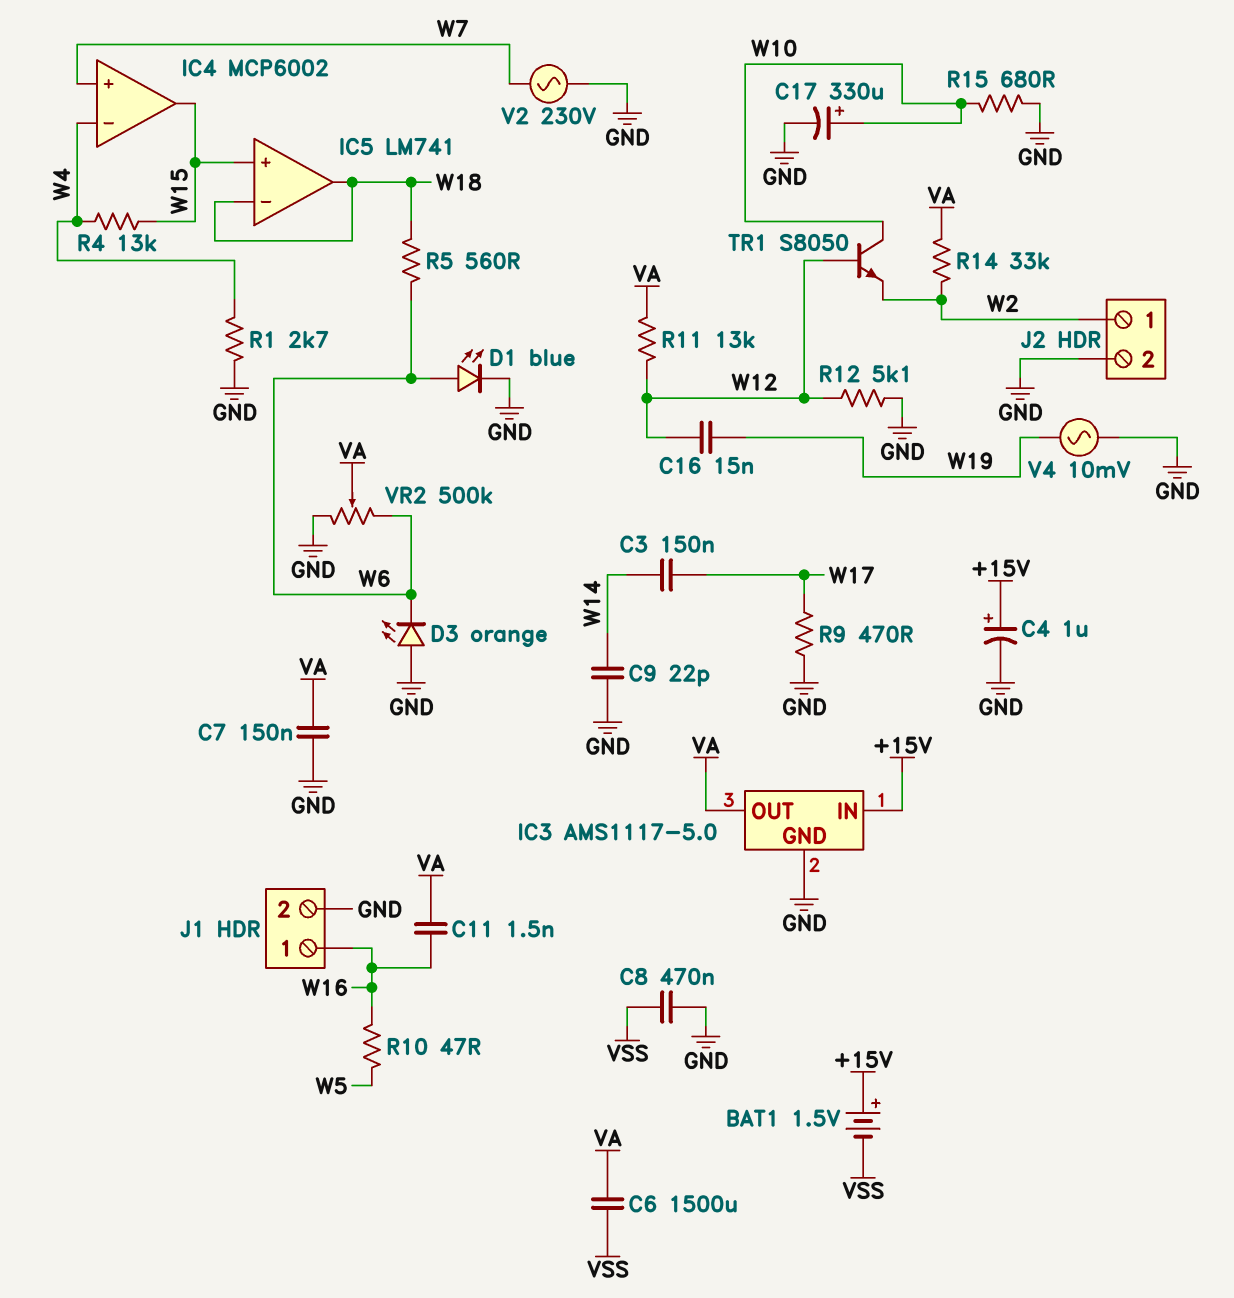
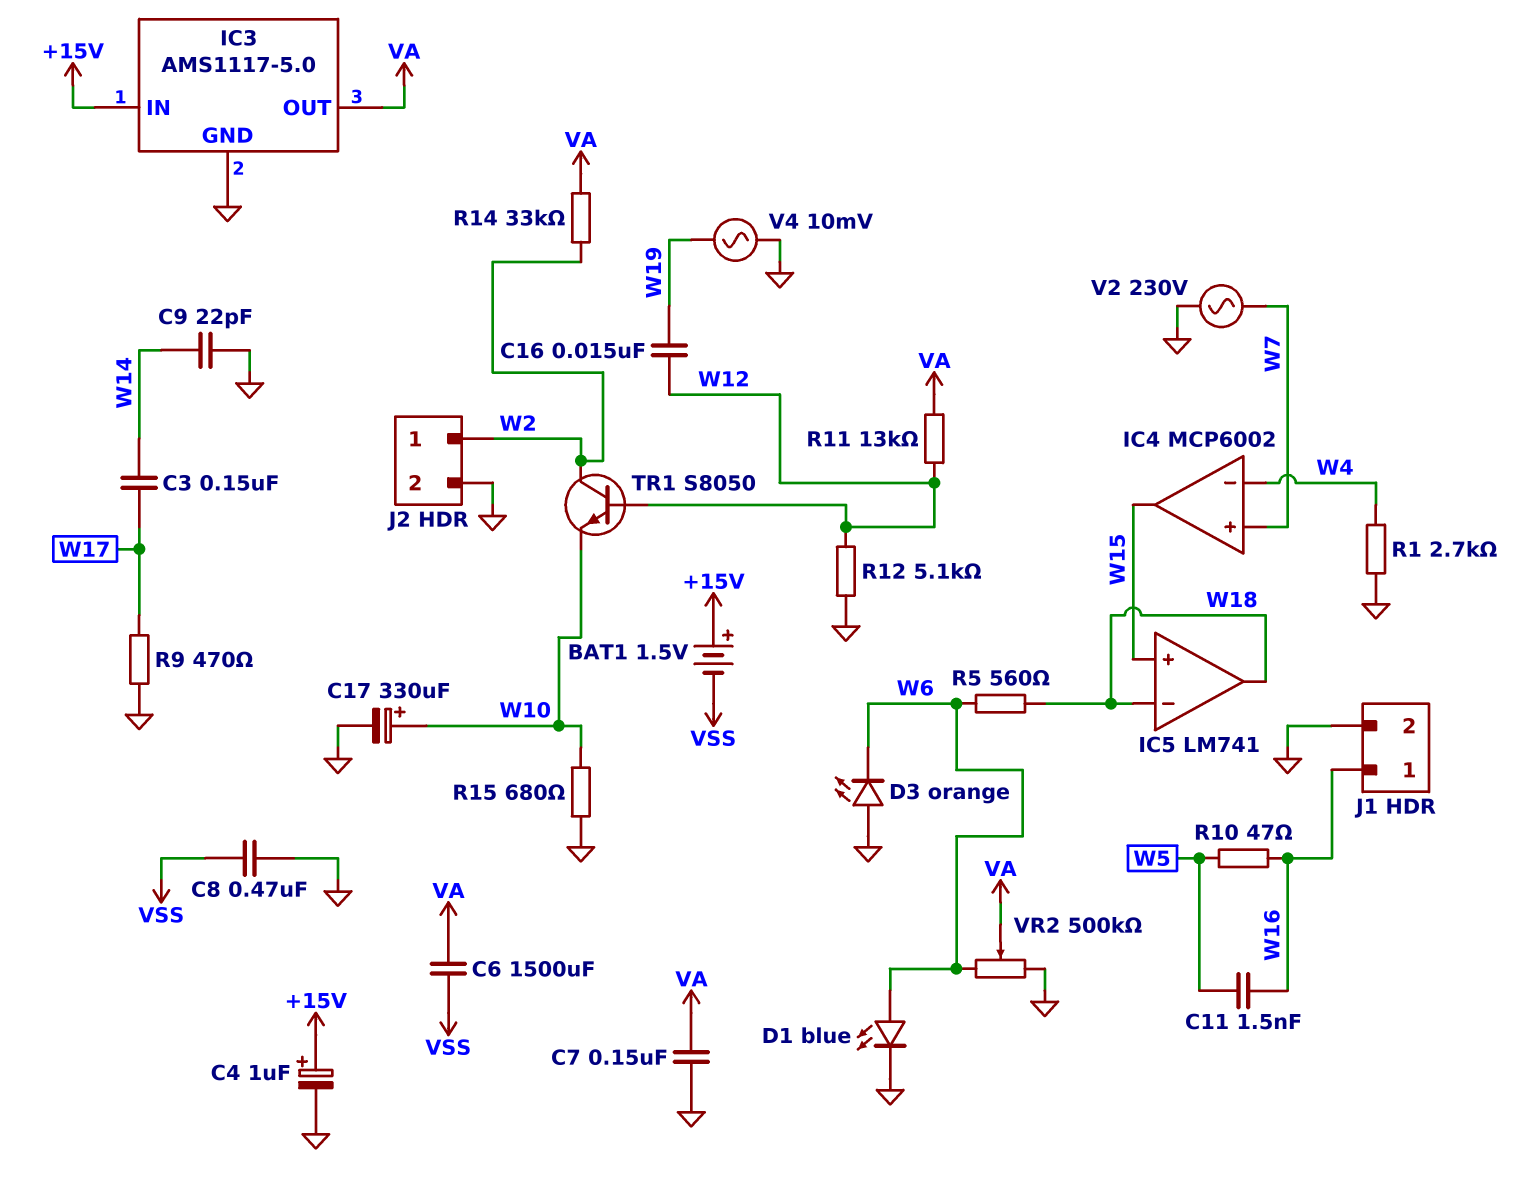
C11: 1.5nF (VA, W16) -> 1.5nF (W5, W16)
R4: 13k (W4, W15) -> none
TR1: NPN S8050 (B W12, C W10, E W2) -> NPN S8050 (B W12, C W2, E W10)

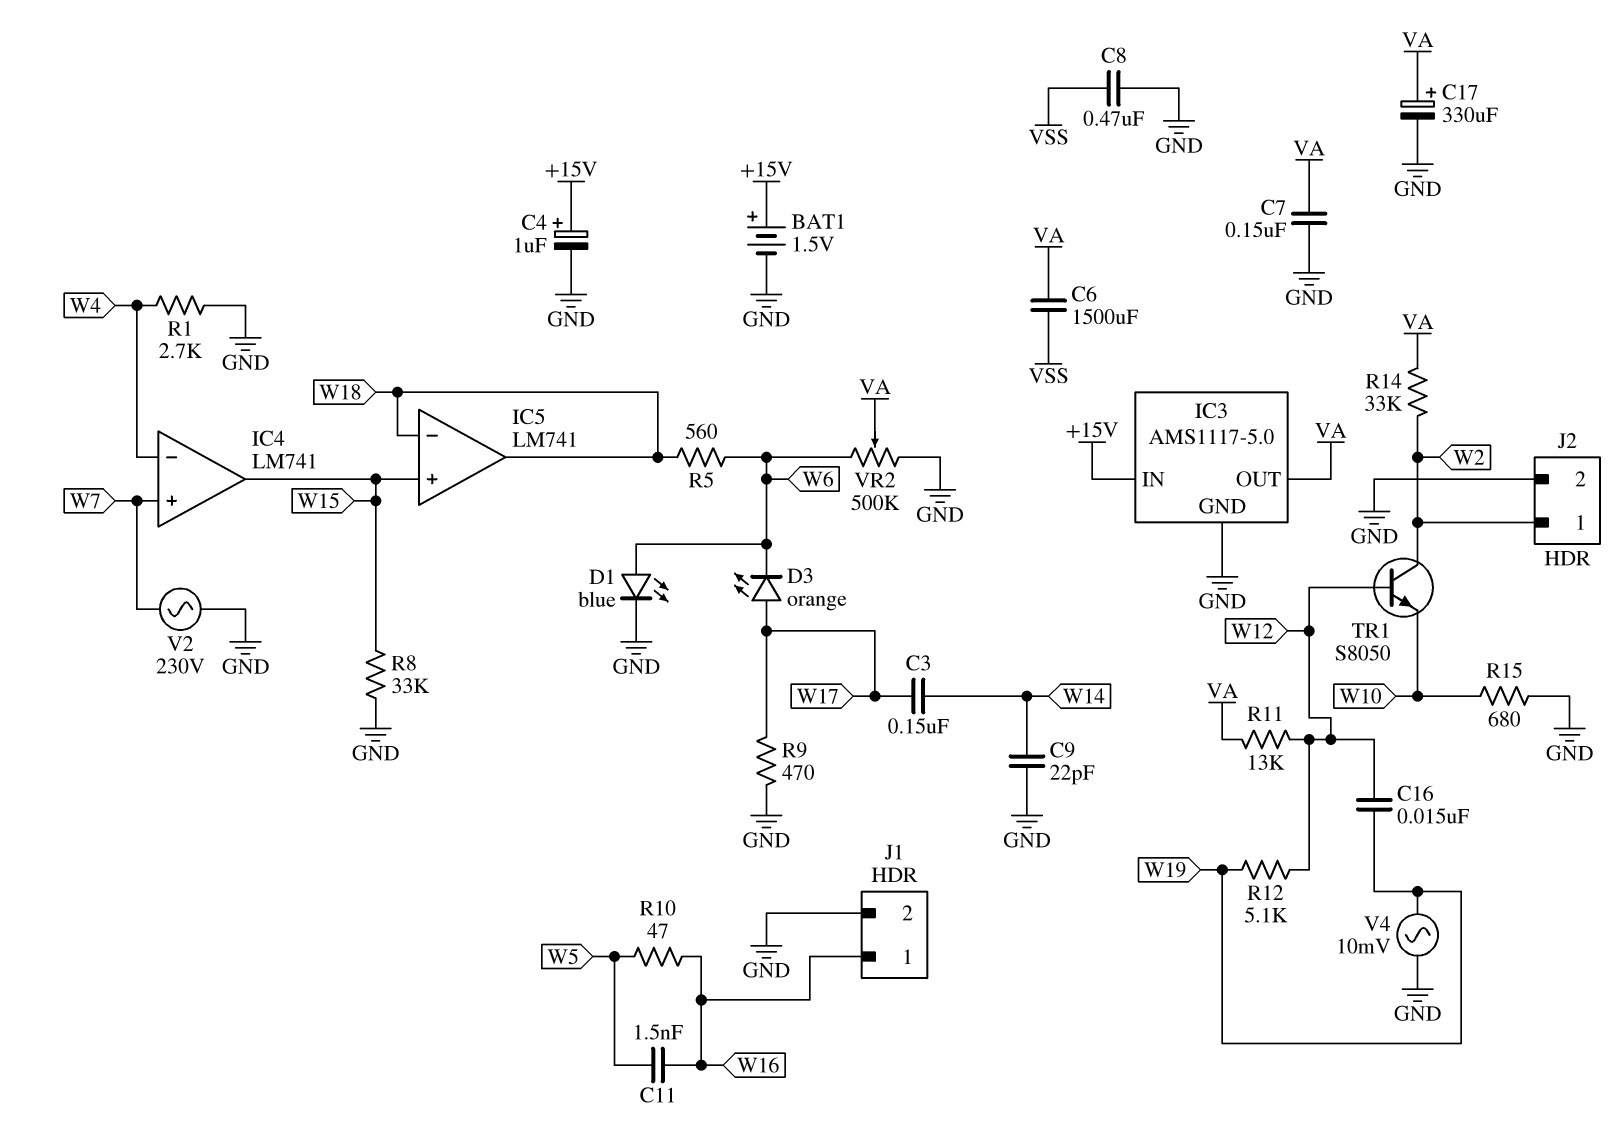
BAT1: 1.5V (plus +15V, minus VSS) -> 1.5V (plus +15V, minus GND)
C17: 330uF (plus W10, minus GND) -> 330uF (plus VA, minus GND)
D3: LED orange (A GND, K W6) -> LED orange (A W17, K W6)
IC4: MCP6002 -> LM741
R8: none -> 33k (GND, W15)
R12: 5.1k (GND, W12) -> 5.1k (W12, W19)

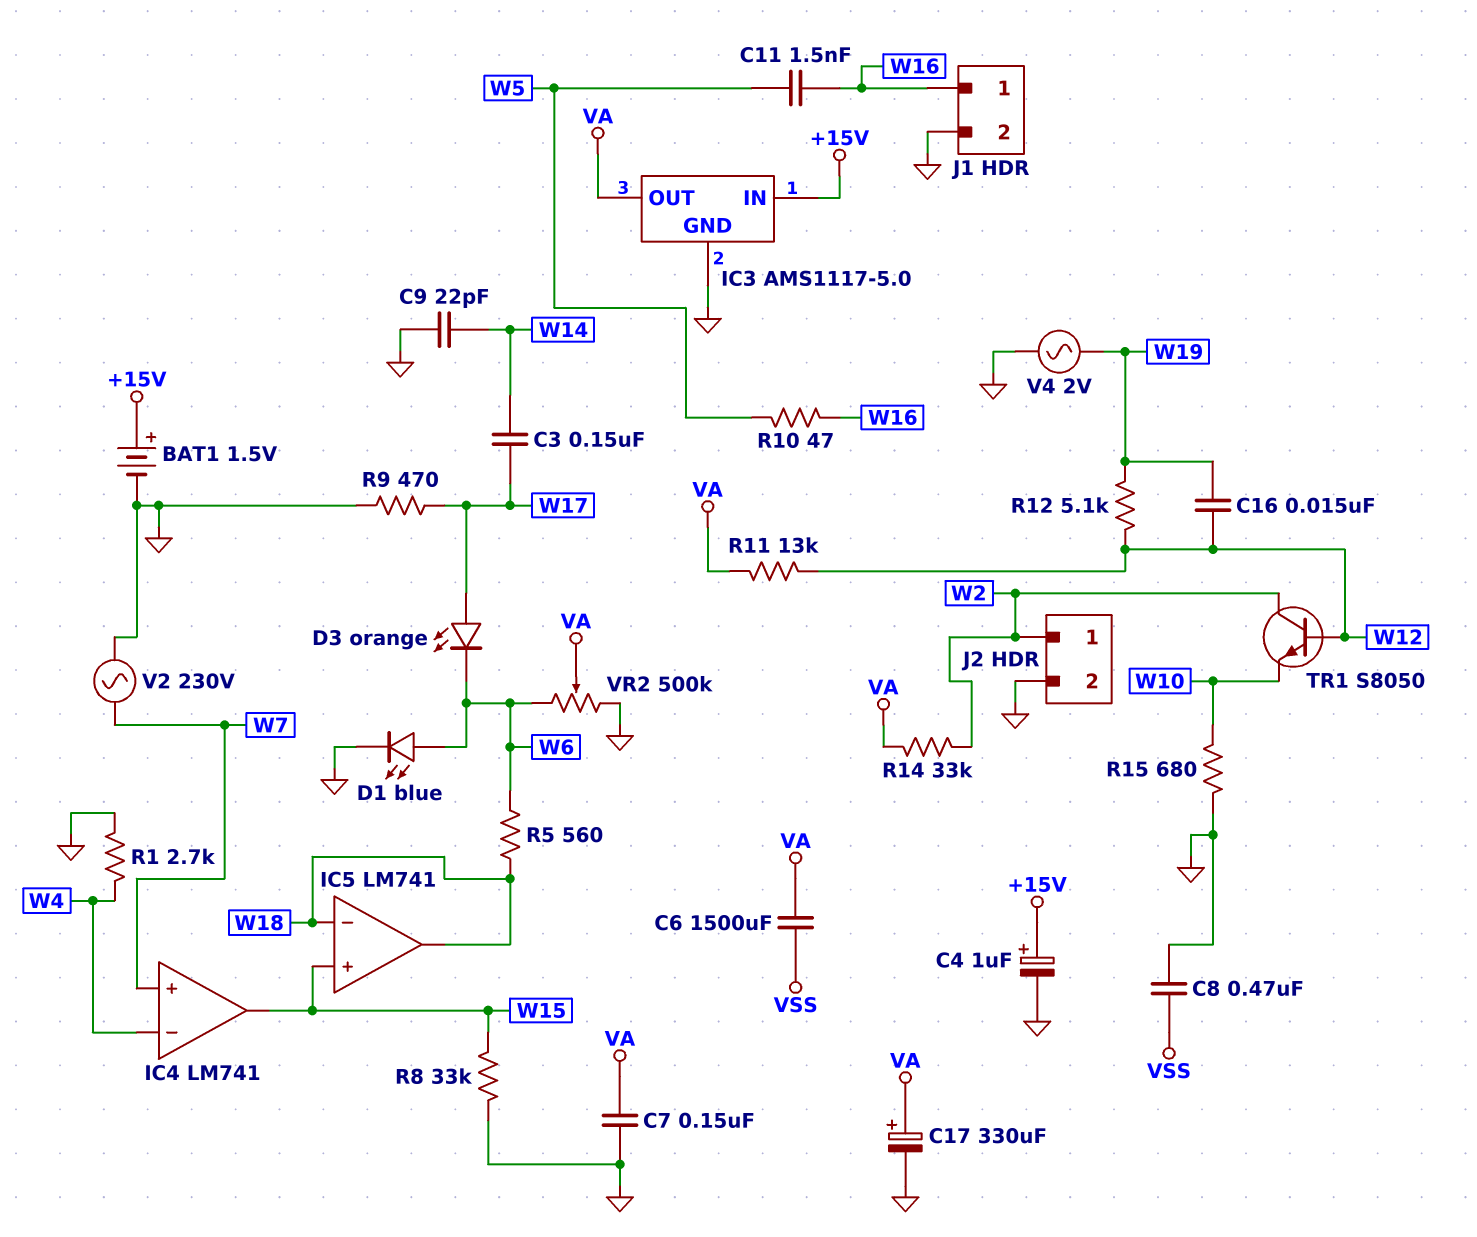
V4: AC 10mV (GND, W19) -> AC 2V (GND, W19)

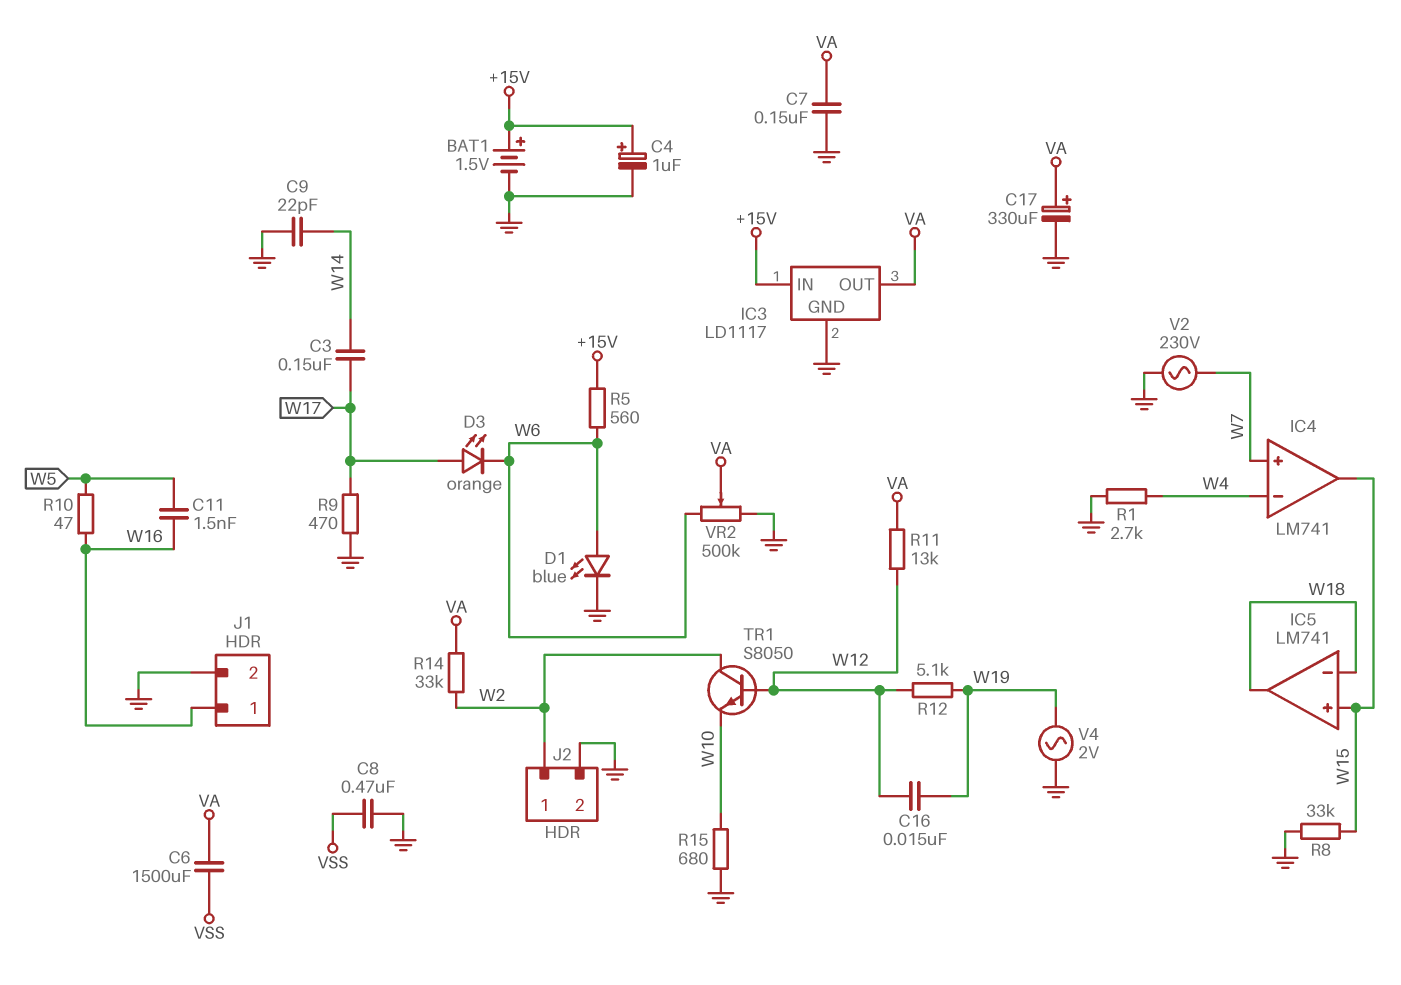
IC3: AMS1117-5.0 -> LD1117
R5: 560 (W6, W18) -> 560 (+15V, W6)

